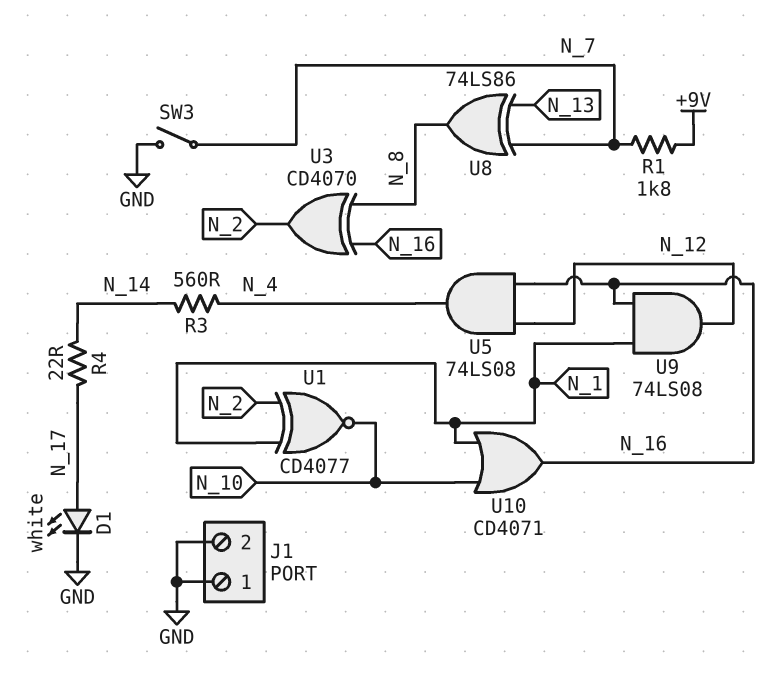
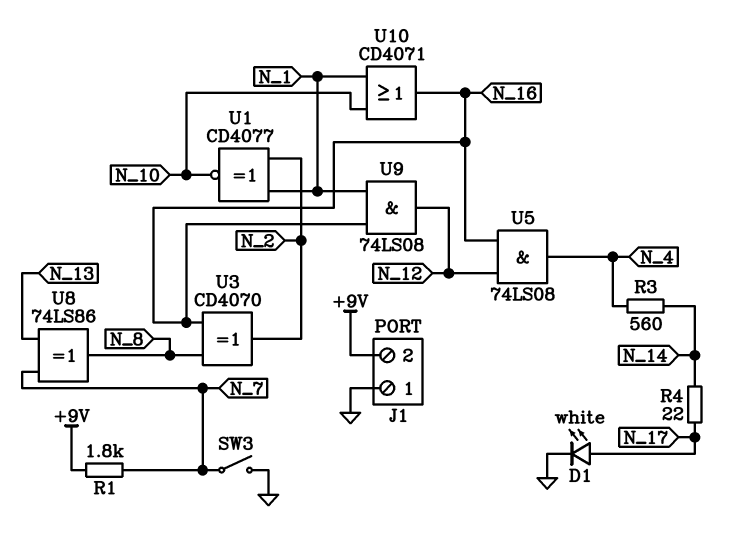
J1 pin 2: GND -> +9V

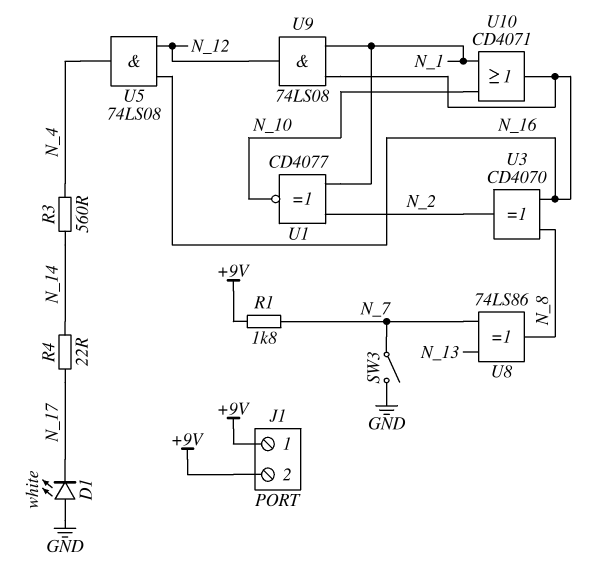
D1: LED white (A N_17, K GND) -> LED white (A GND, K N_17)
J1 pin 1: GND -> +9V

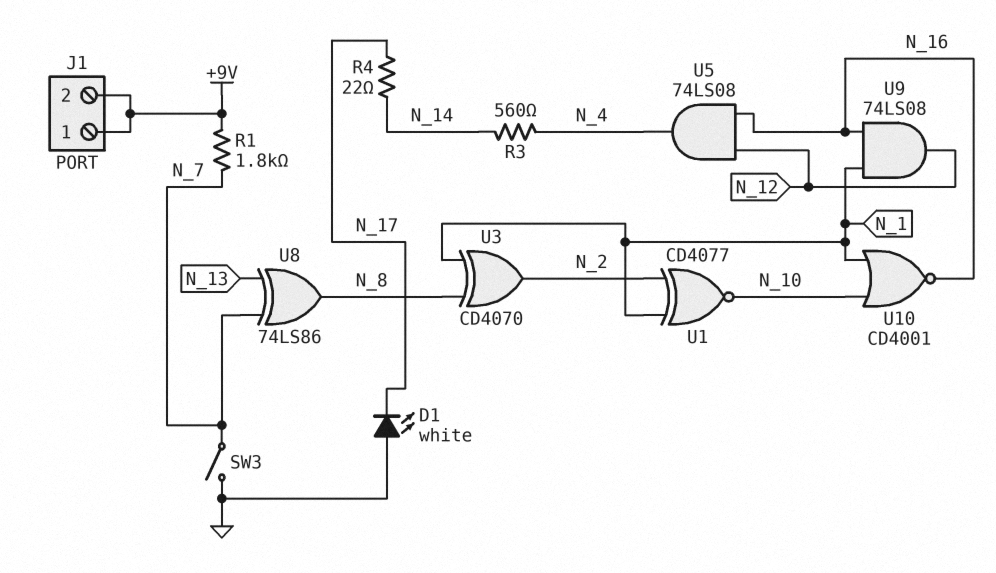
U3: XOR CD4070 (in N_8, in N_16, out N_2) -> XOR CD4070 (in N_1, in N_8, out N_2)
U10: OR CD4071 (in N_1, in N_10, out N_16) -> NOR CD4001 (in N_1, in N_10, out N_16)

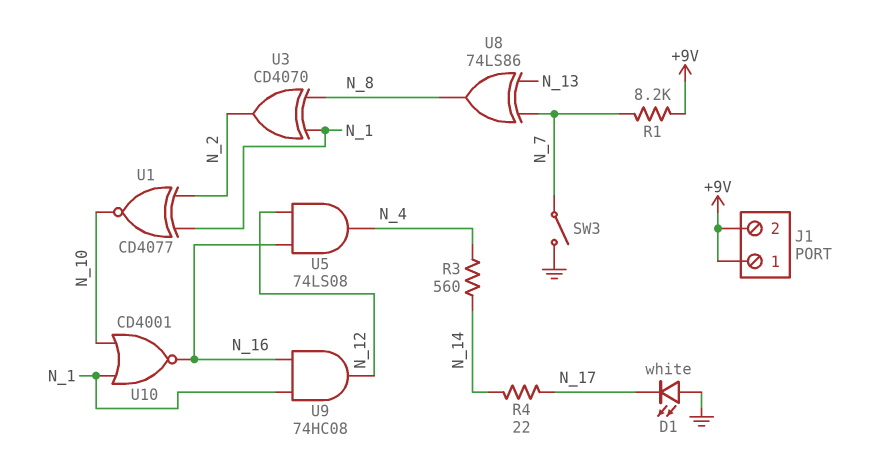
R1: 1.8k (+9V, N_7) -> 8.2k (+9V, N_7)
U9: AND 74LS08 (in N_1, in N_16, out N_12) -> AND 74HC08 (in N_1, in N_16, out N_12)

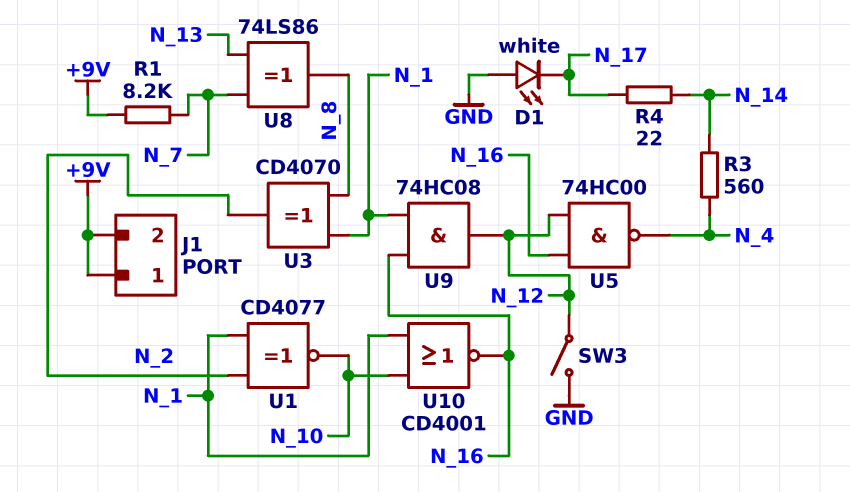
SW3: switch (GND, N_7) -> switch (GND, N_12)
U5: AND 74LS08 (in N_12, in N_16, out N_4) -> NAND 74HC00 (in N_12, in N_16, out N_4)

